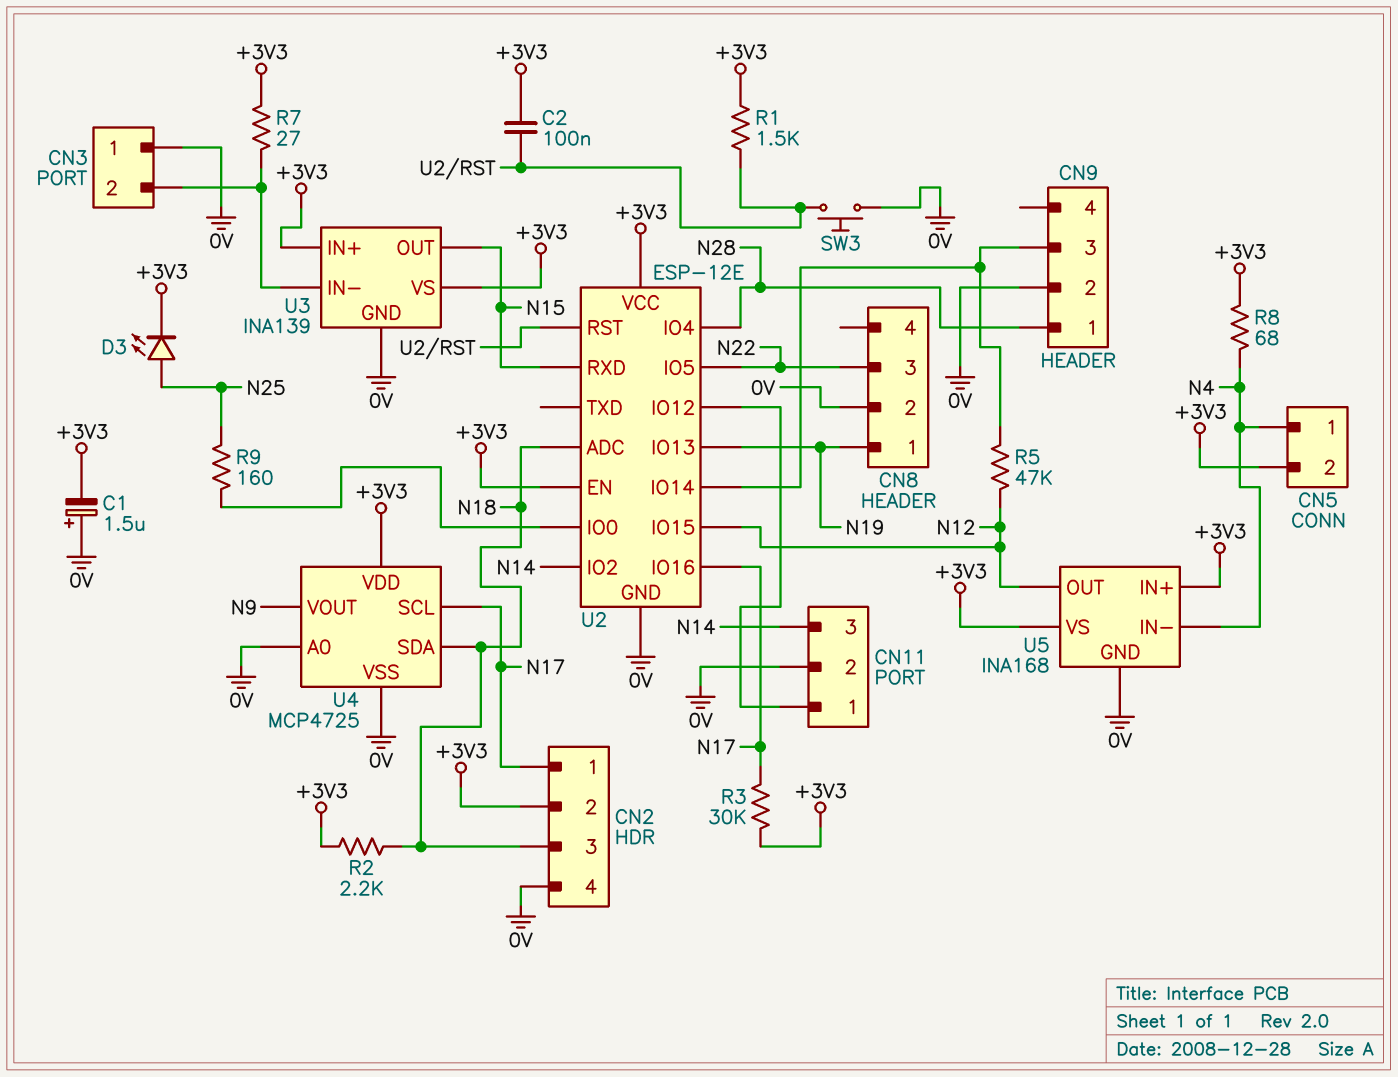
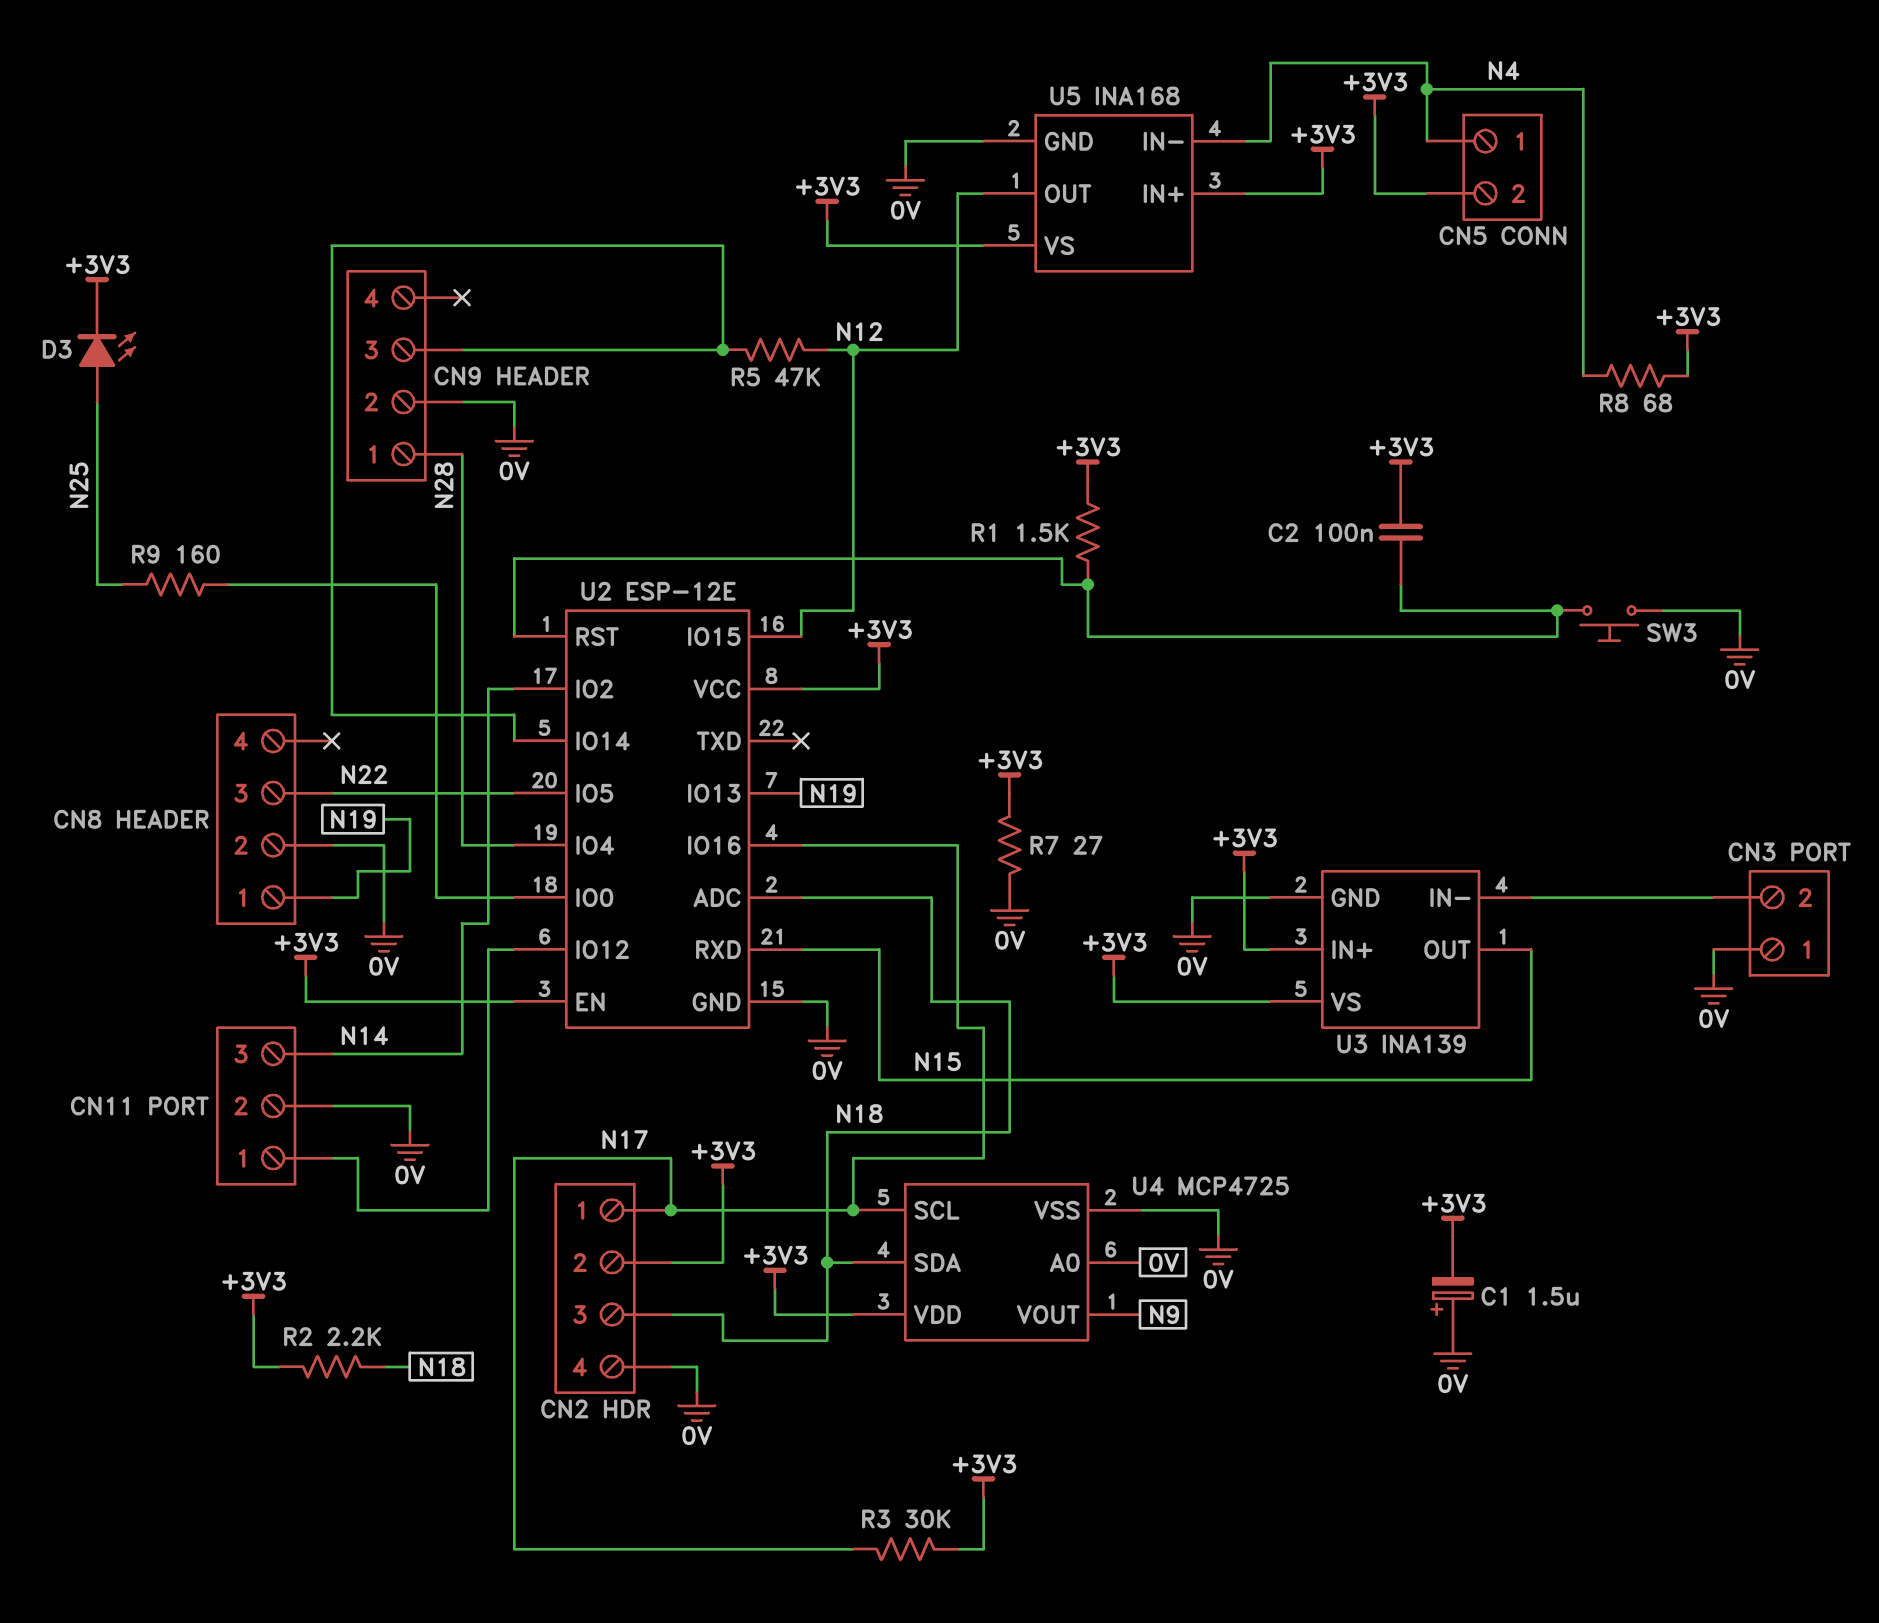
R7: 27 (+3V3, CN3/2) -> 27 (+3V3, 0V)

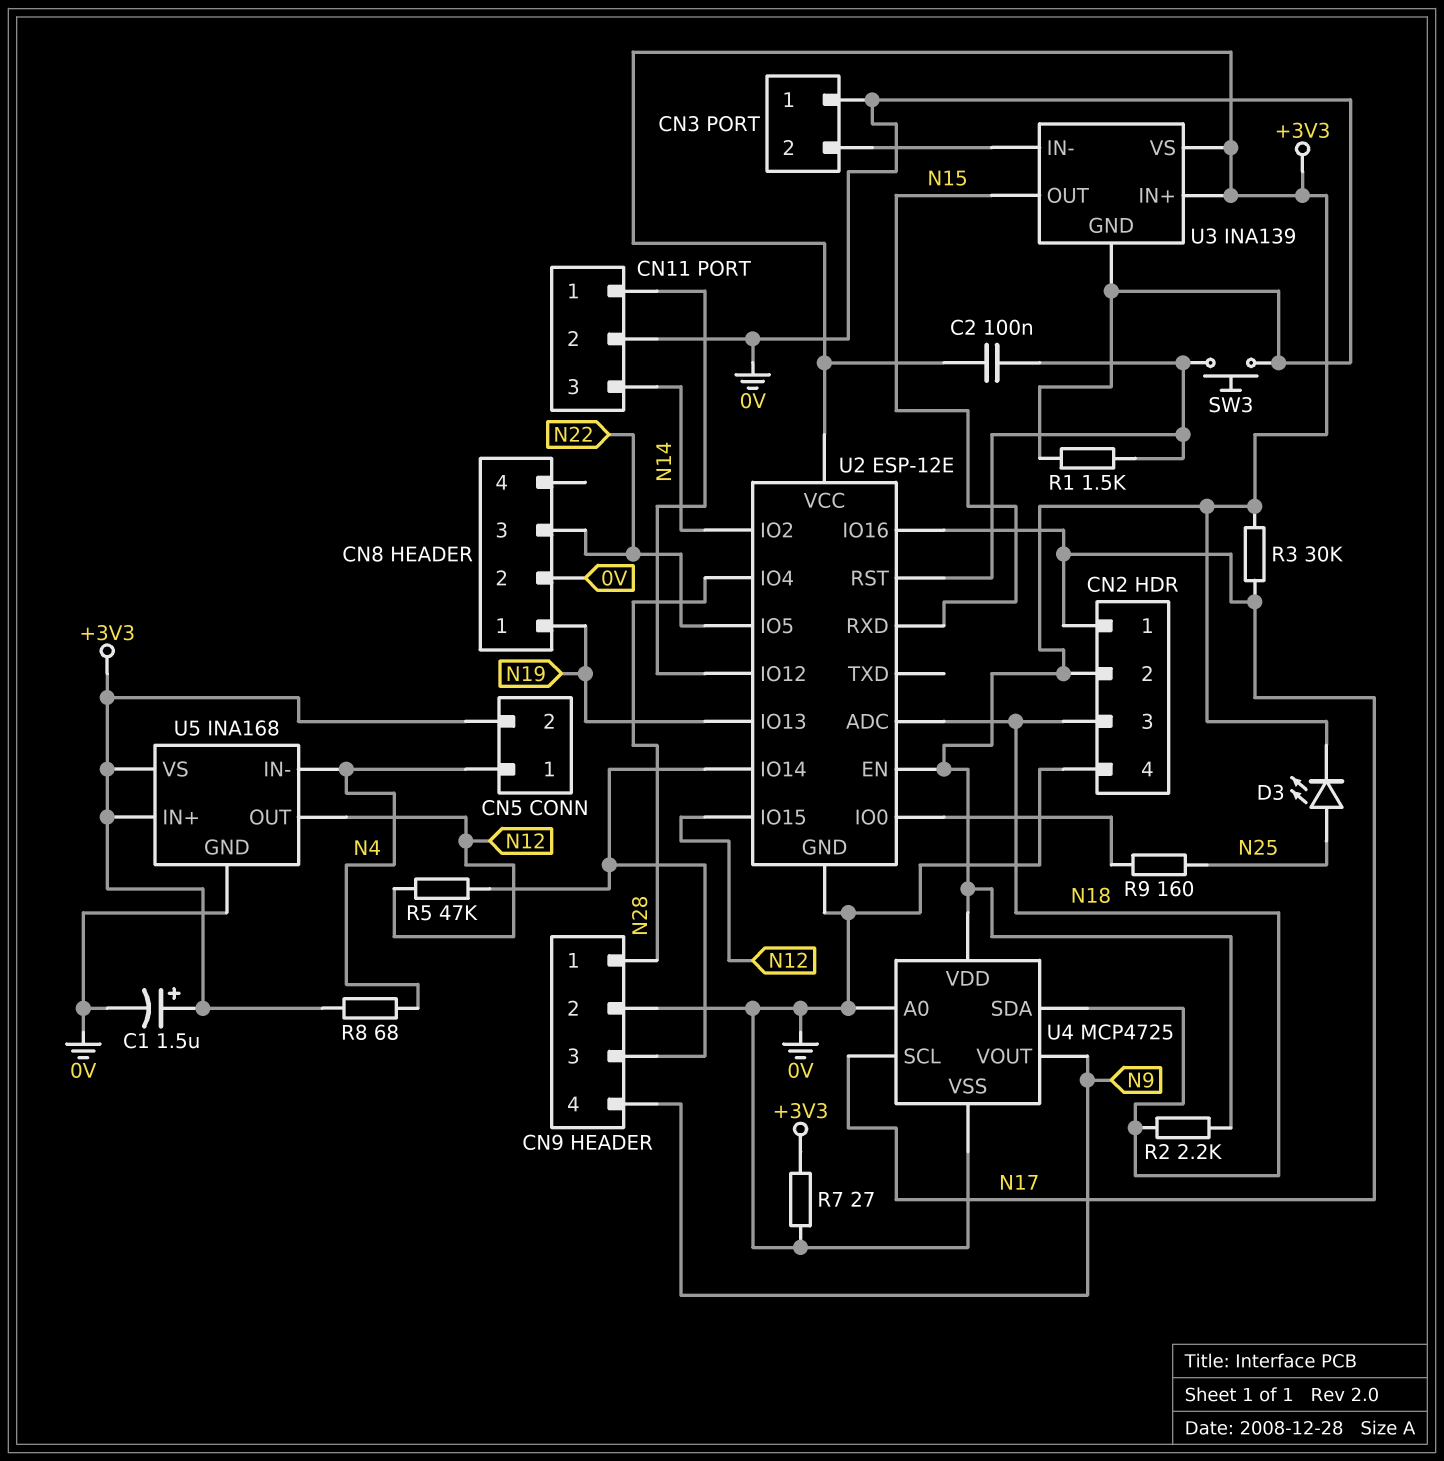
C1: 1.5uF (plus 0V, minus +3V3) -> 1.5uF (plus +3V3, minus 0V)
CN9 pin 4: none -> N9
R1: 1.5k (+3V3, U2/RST) -> 1.5k (0V, U2/RST)

